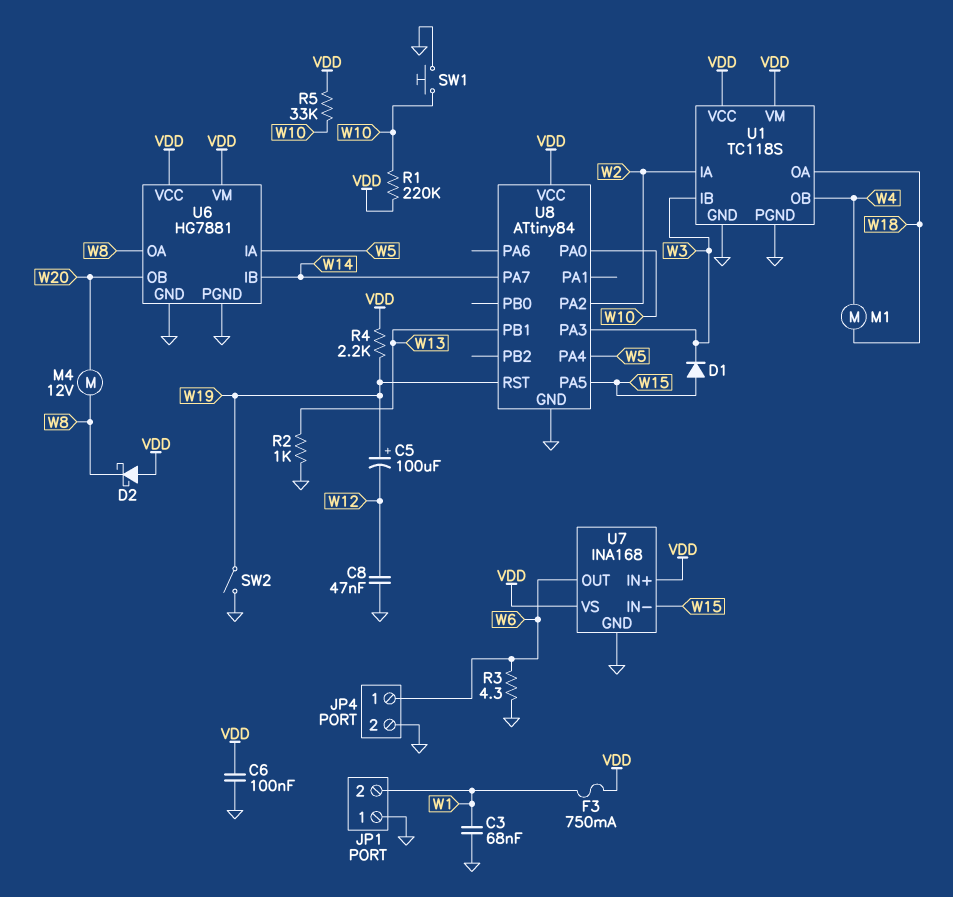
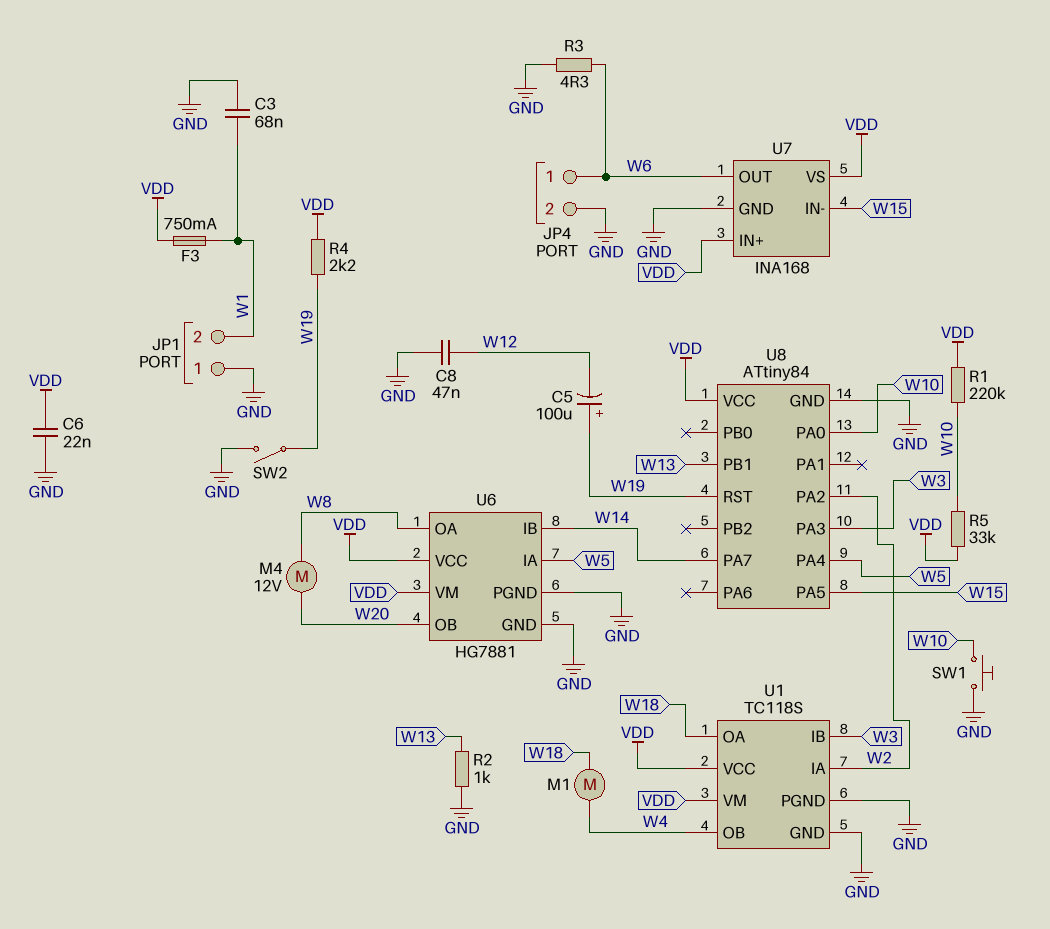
C6: 100nF (GND, VDD) -> 22nF (GND, VDD)
D1: diode (A W15, K W3) -> none
D2: schottky (A VDD, K W8) -> none

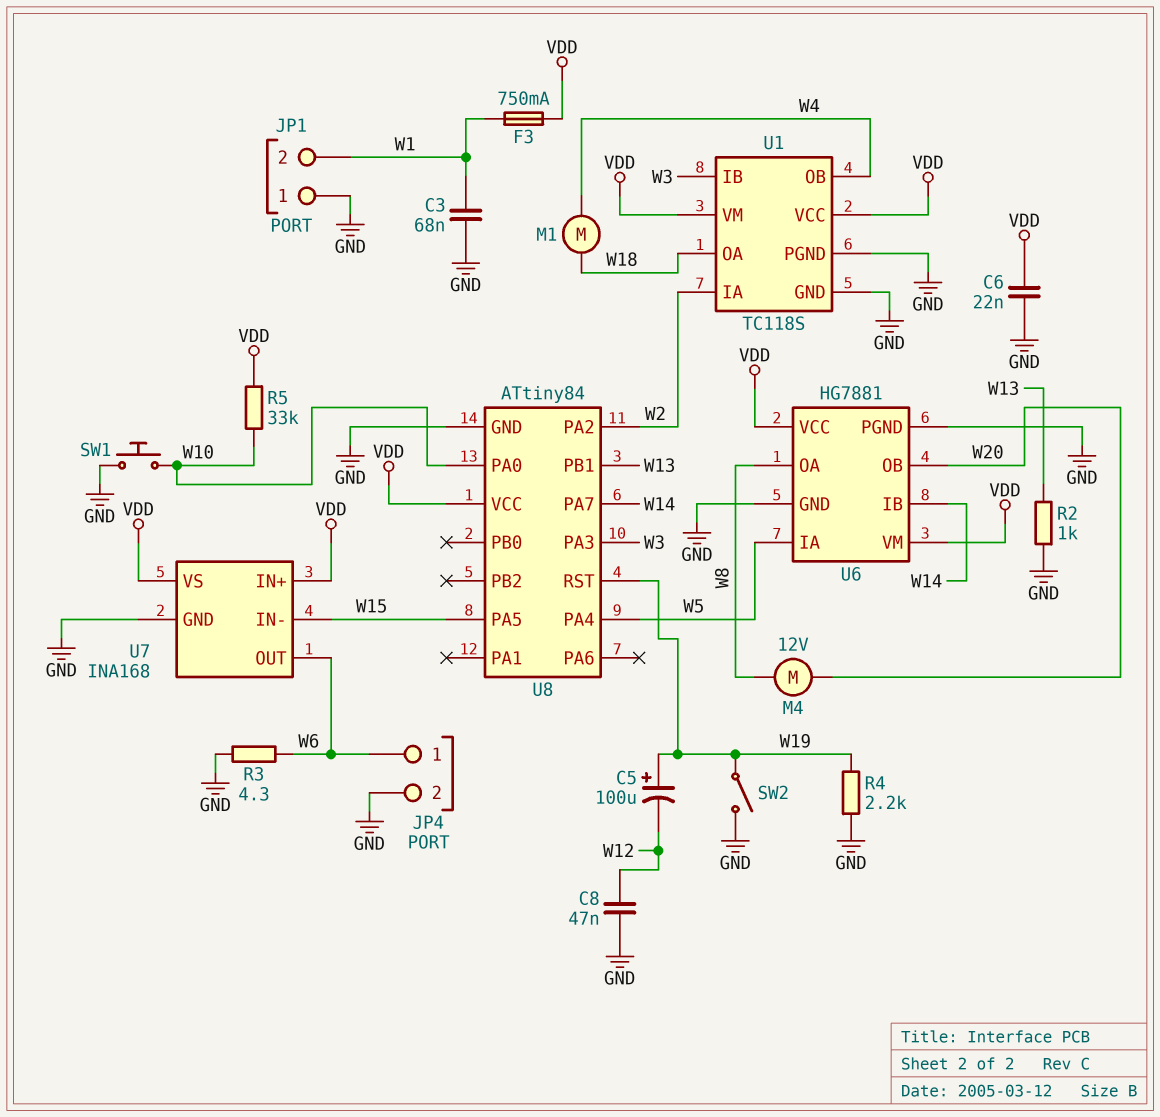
R1: 220k (VDD, W10) -> none
R4: 2.2k (VDD, W19) -> 2.2k (GND, W19)

